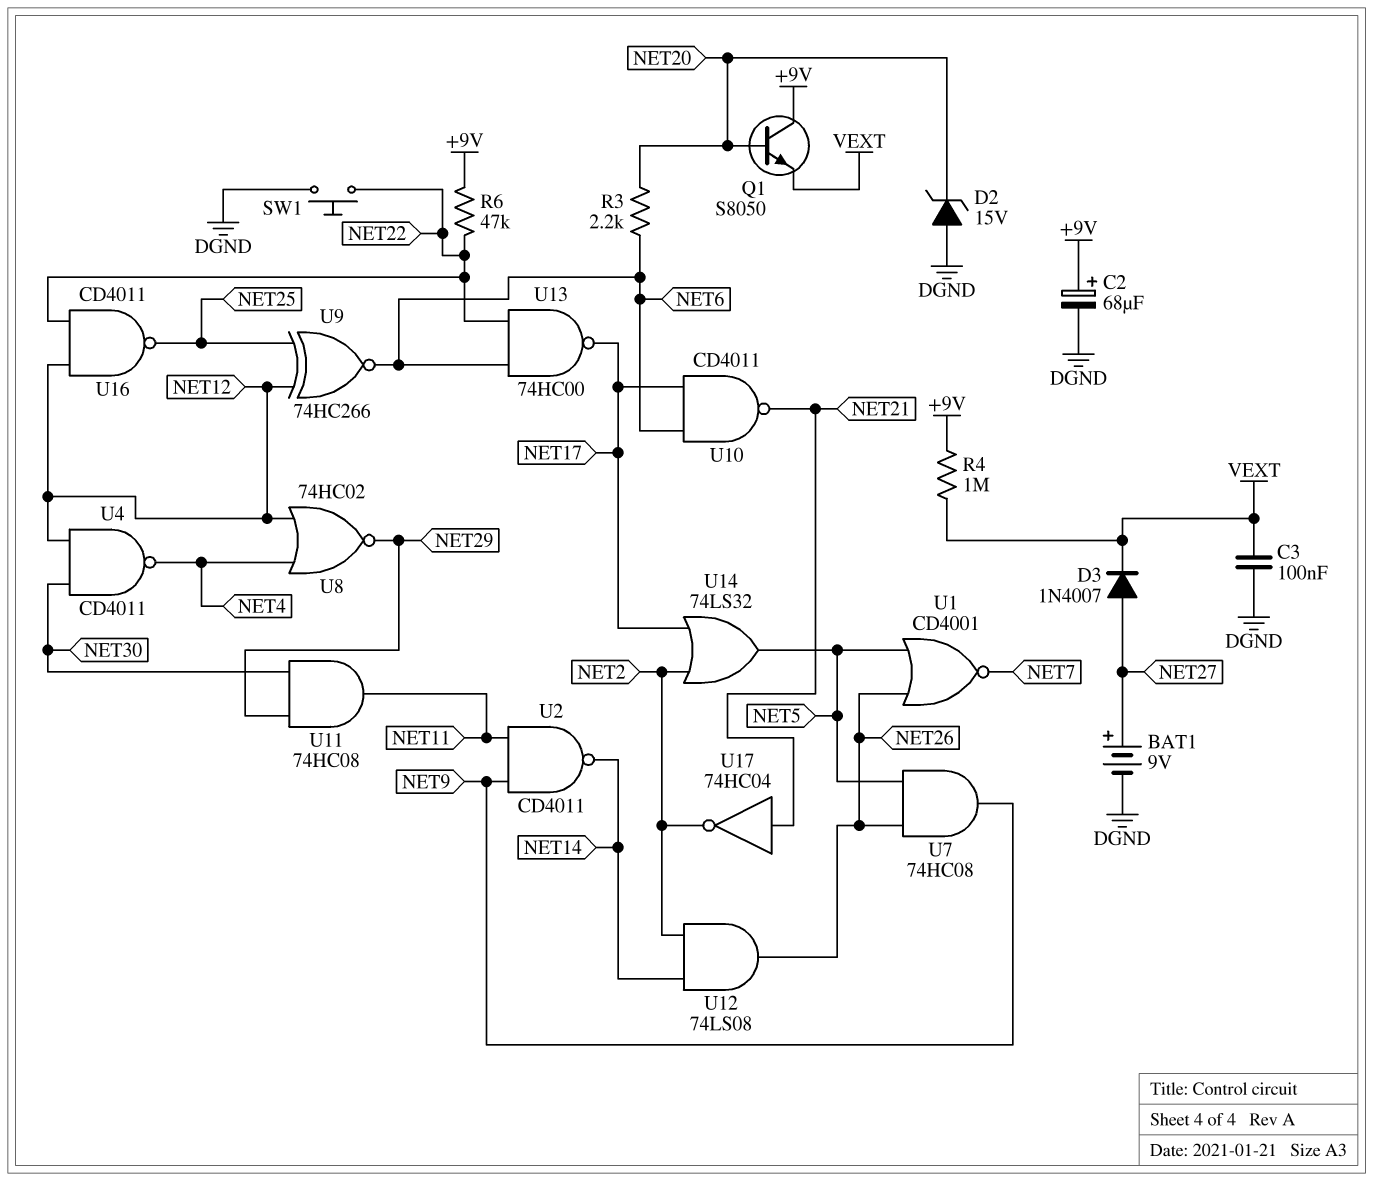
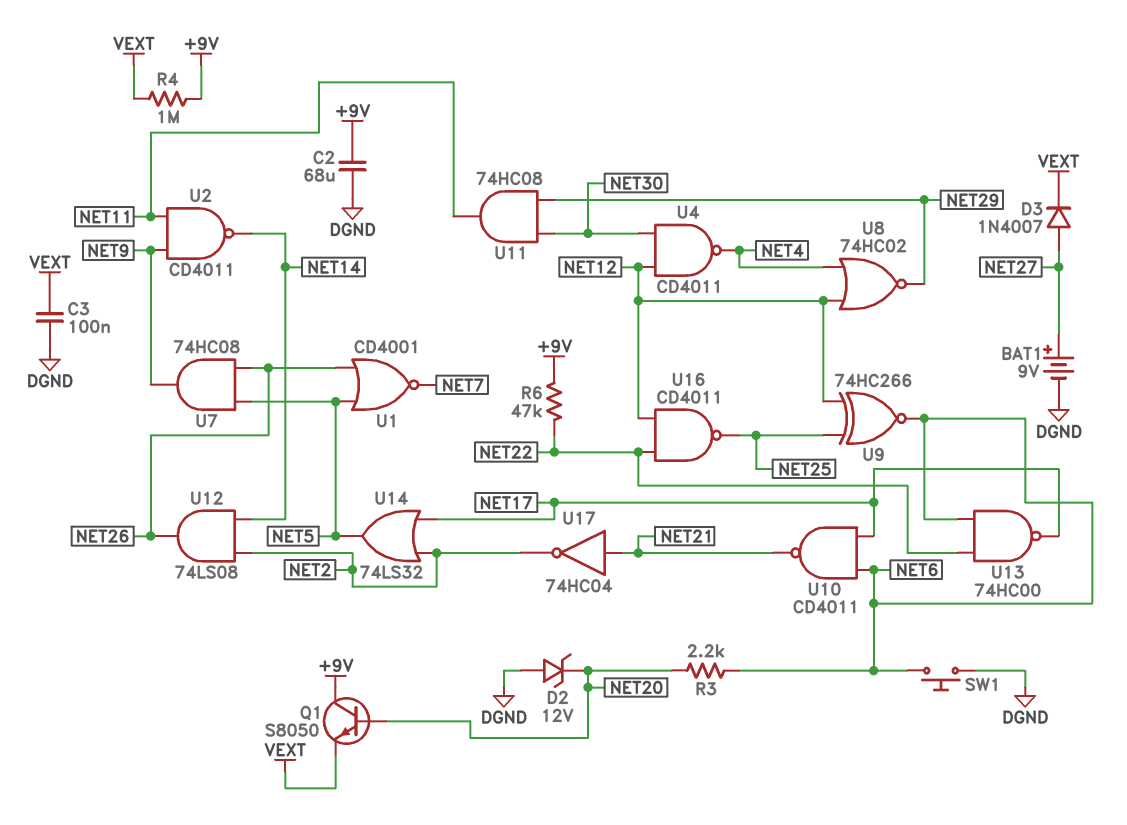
C2: 68uF (plus +9V, minus DGND) -> 68uF (+9V, DGND)
D2: zener 15V (A DGND, K NET20) -> zener 12V (A DGND, K NET20)
SW1: button (DGND, NET22) -> button (DGND, NET6)

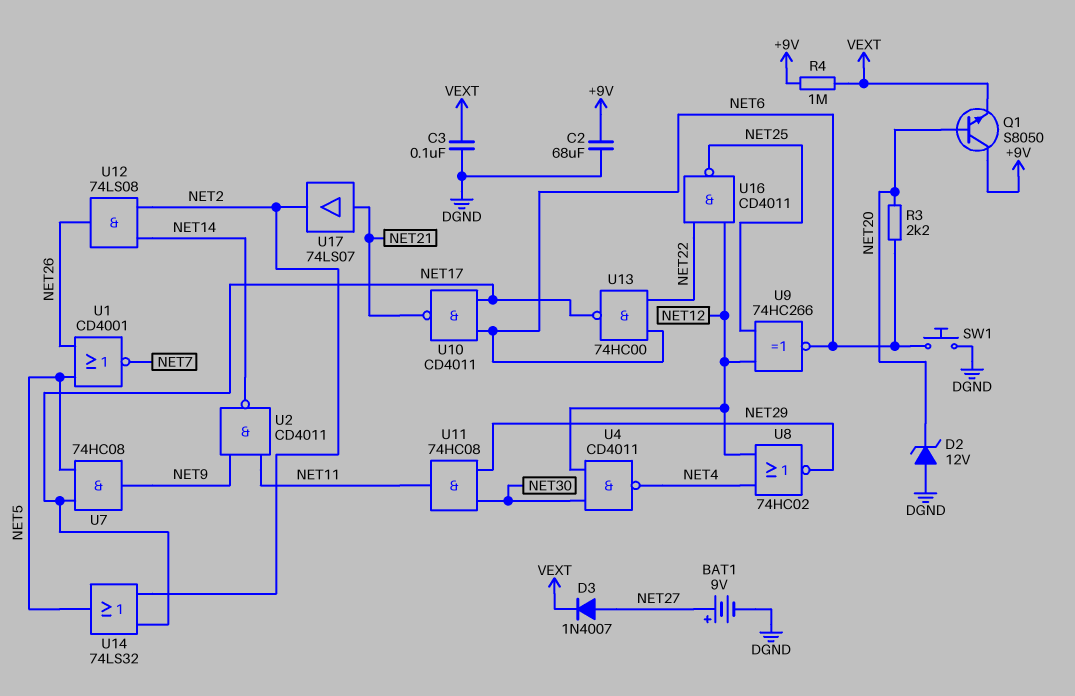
R6: 47k (+9V, NET22) -> none
U7: AND 74HC08 (in NET5, in NET26, out NET9) -> AND 74HC08 (in NET5, in NET17, out NET9)
U17: NOT 74HC04 (in NET21, out NET2) -> buffer 74LS07 (in NET21, out NET2)

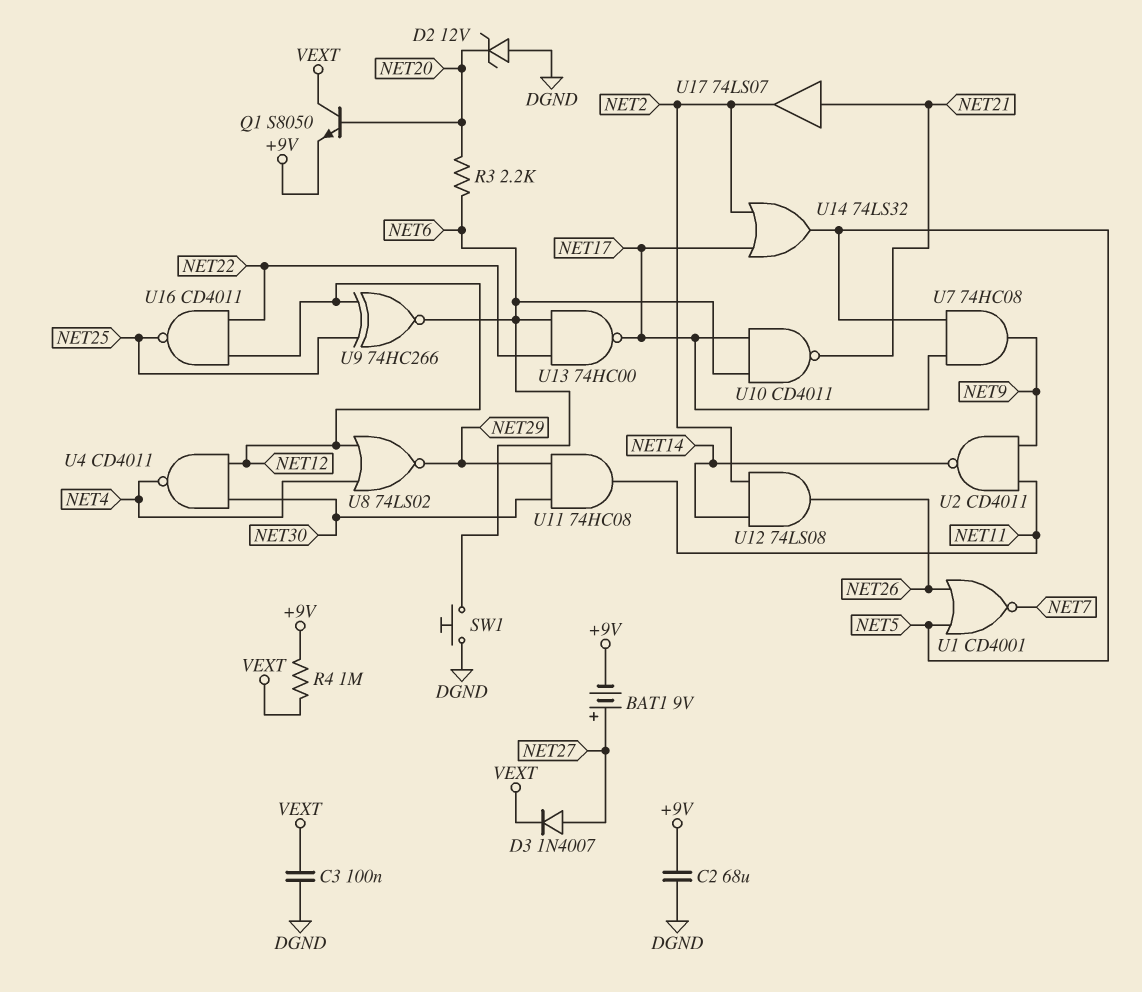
BAT1: 9V (plus NET27, minus DGND) -> 9V (plus NET27, minus +9V)
Q1: NPN S8050 (B NET20, C +9V, E VEXT) -> NPN S8050 (B NET20, C VEXT, E +9V)
U8: NOR 74HC02 (in NET4, in NET12, out NET29) -> NOR 74LS02 (in NET4, in NET12, out NET29)

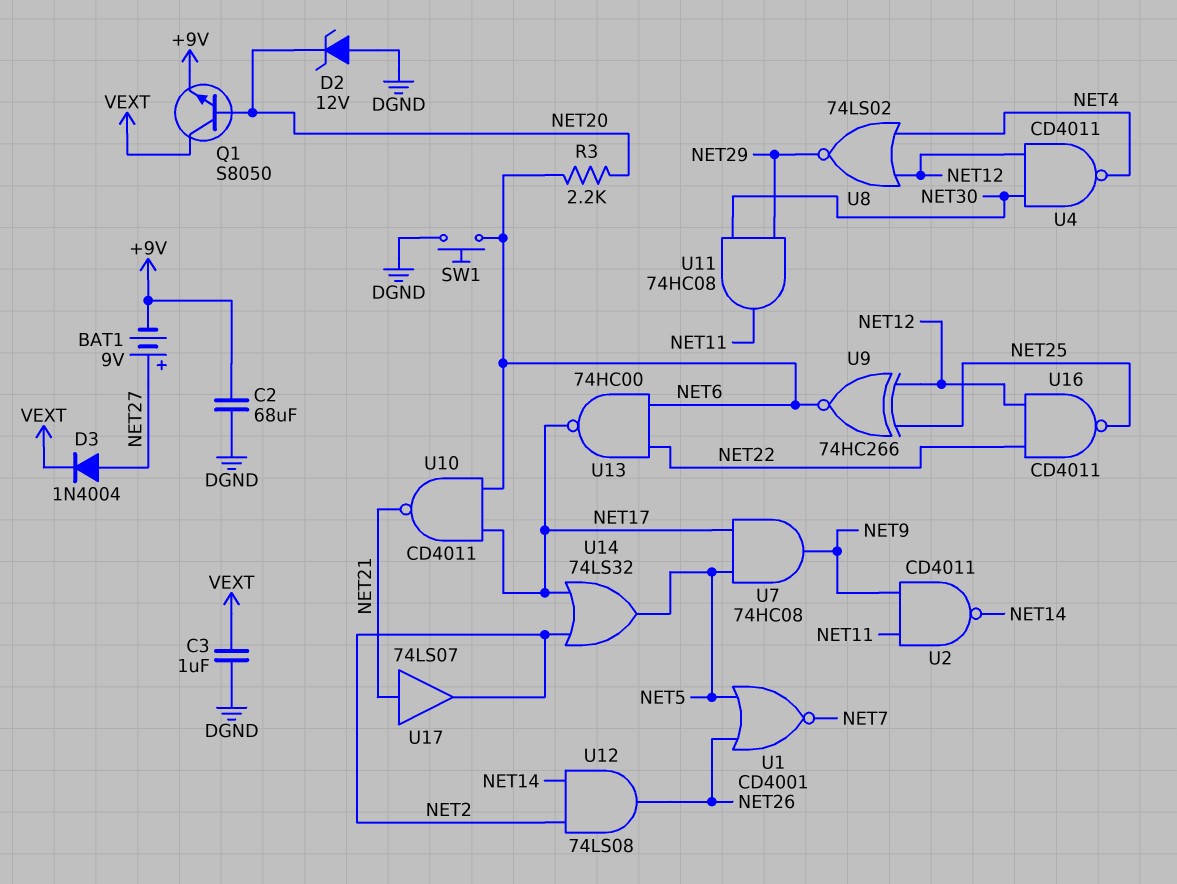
C3: 100nF (DGND, VEXT) -> 1uF (DGND, VEXT)
D3: diode 1N4007 (A NET27, K VEXT) -> diode 1N4004 (A NET27, K VEXT)
R4: 1M (+9V, VEXT) -> none

